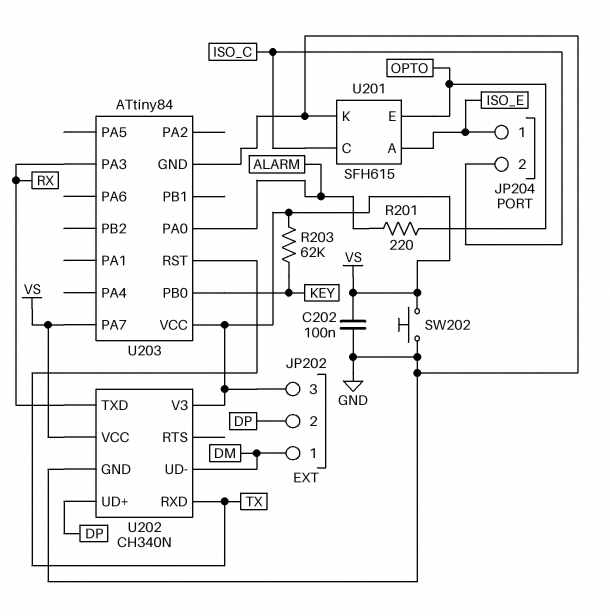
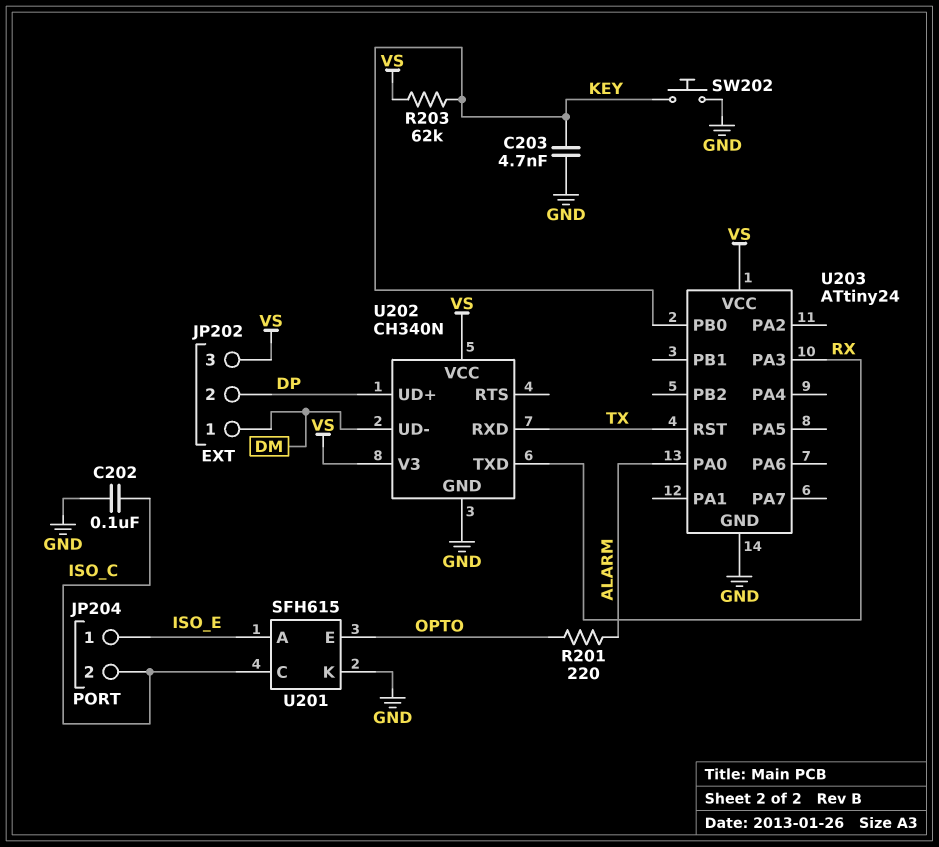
C202: 100nF (GND, VS) -> 100nF (GND, ISO_C)
C203: none -> 4.7nF (GND, KEY)
SW202: button (GND, VS) -> button (GND, KEY)
U203: ATtiny84 -> ATtiny24
U203 pin PA7: VS -> none

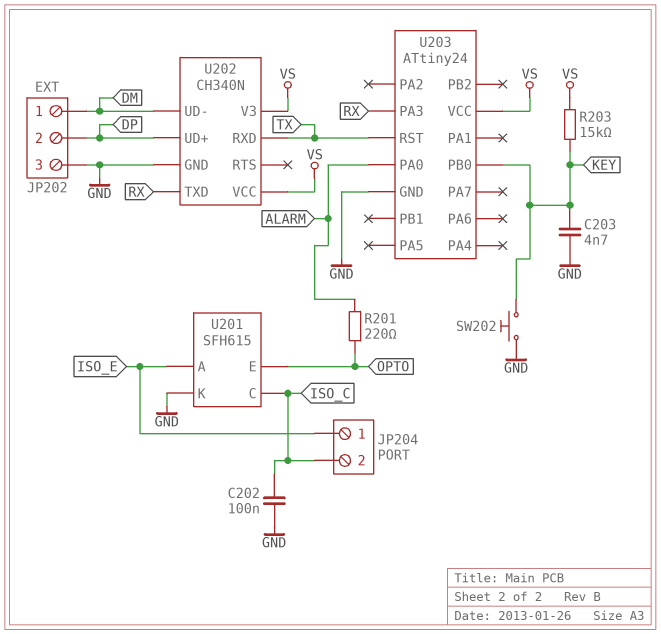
JP202 pin 3: VS -> GND
R203: 62k (KEY, VS) -> 15k (KEY, VS)

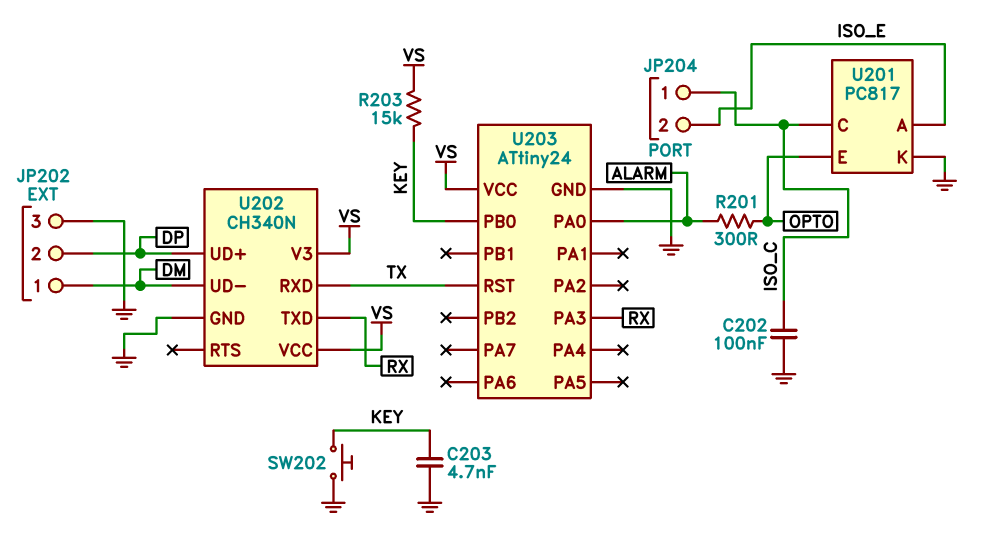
JP204 pin 1: ISO_E -> ISO_C
JP204 pin 2: ISO_C -> ISO_E
R201: 220 (ALARM, OPTO) -> 300 (ALARM, OPTO)
U201: SFH615 -> PC817

